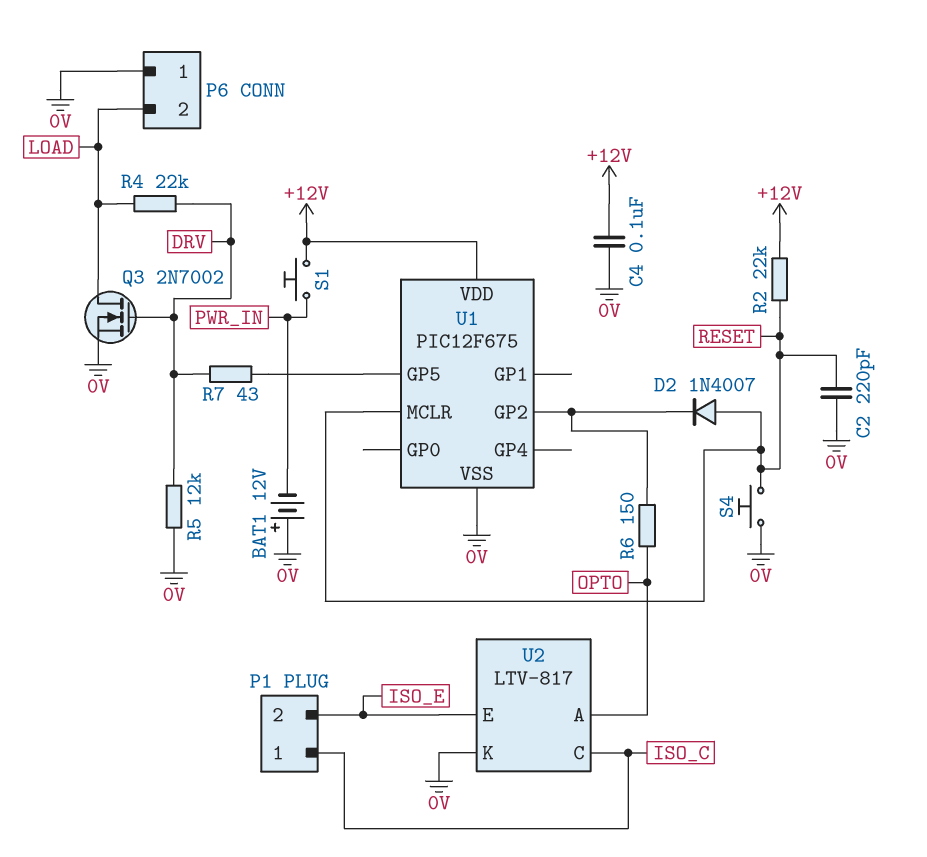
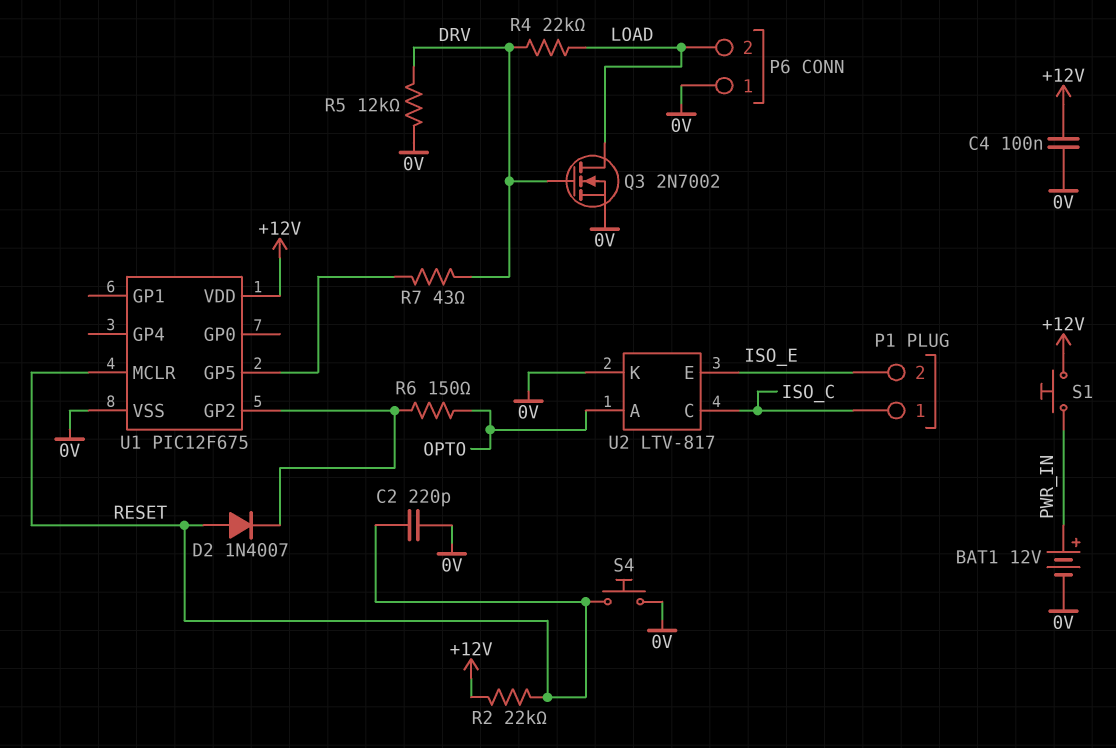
BAT1: 12V (plus 0V, minus PWR_IN) -> 12V (plus PWR_IN, minus 0V)

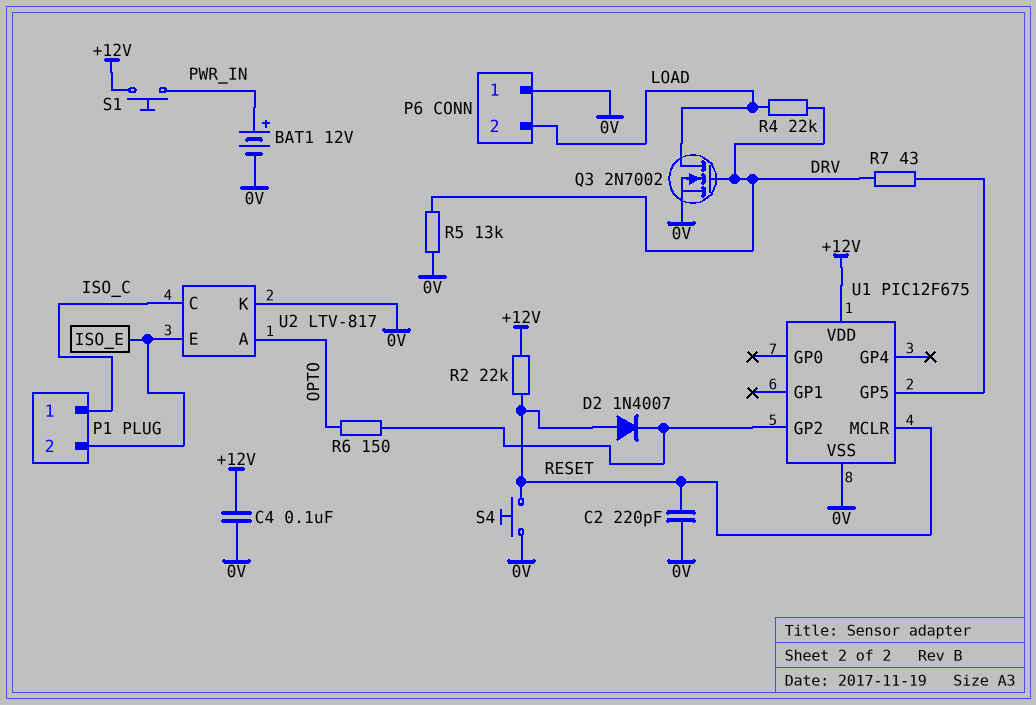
R5: 12k (0V, DRV) -> 13k (0V, DRV)

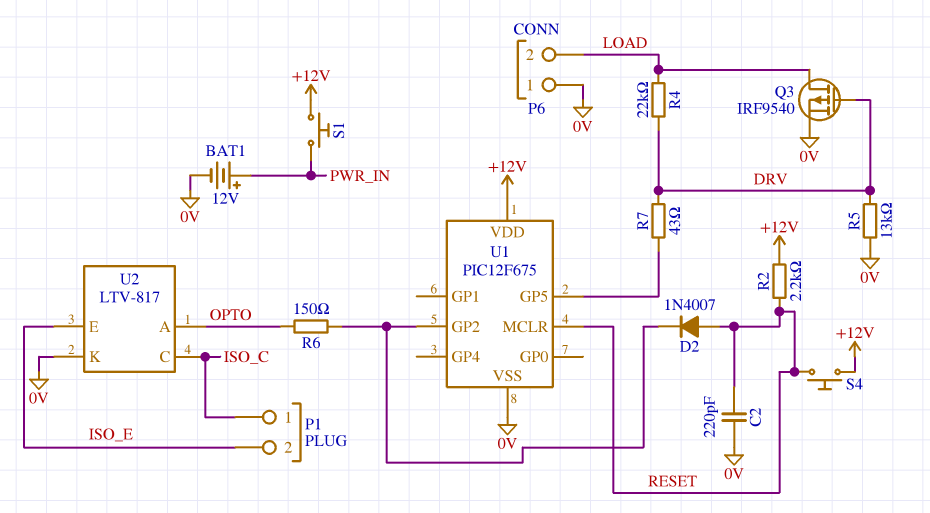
C4: 100nF (+12V, 0V) -> none
Q3: NMOS 2N7002 (G DRV, D LOAD, S 0V) -> PMOS IRF9540 (G DRV, D LOAD, S 0V)
R2: 22k (+12V, RESET) -> 2.2k (+12V, RESET)
S4: button (0V, RESET) -> button (+12V, RESET)

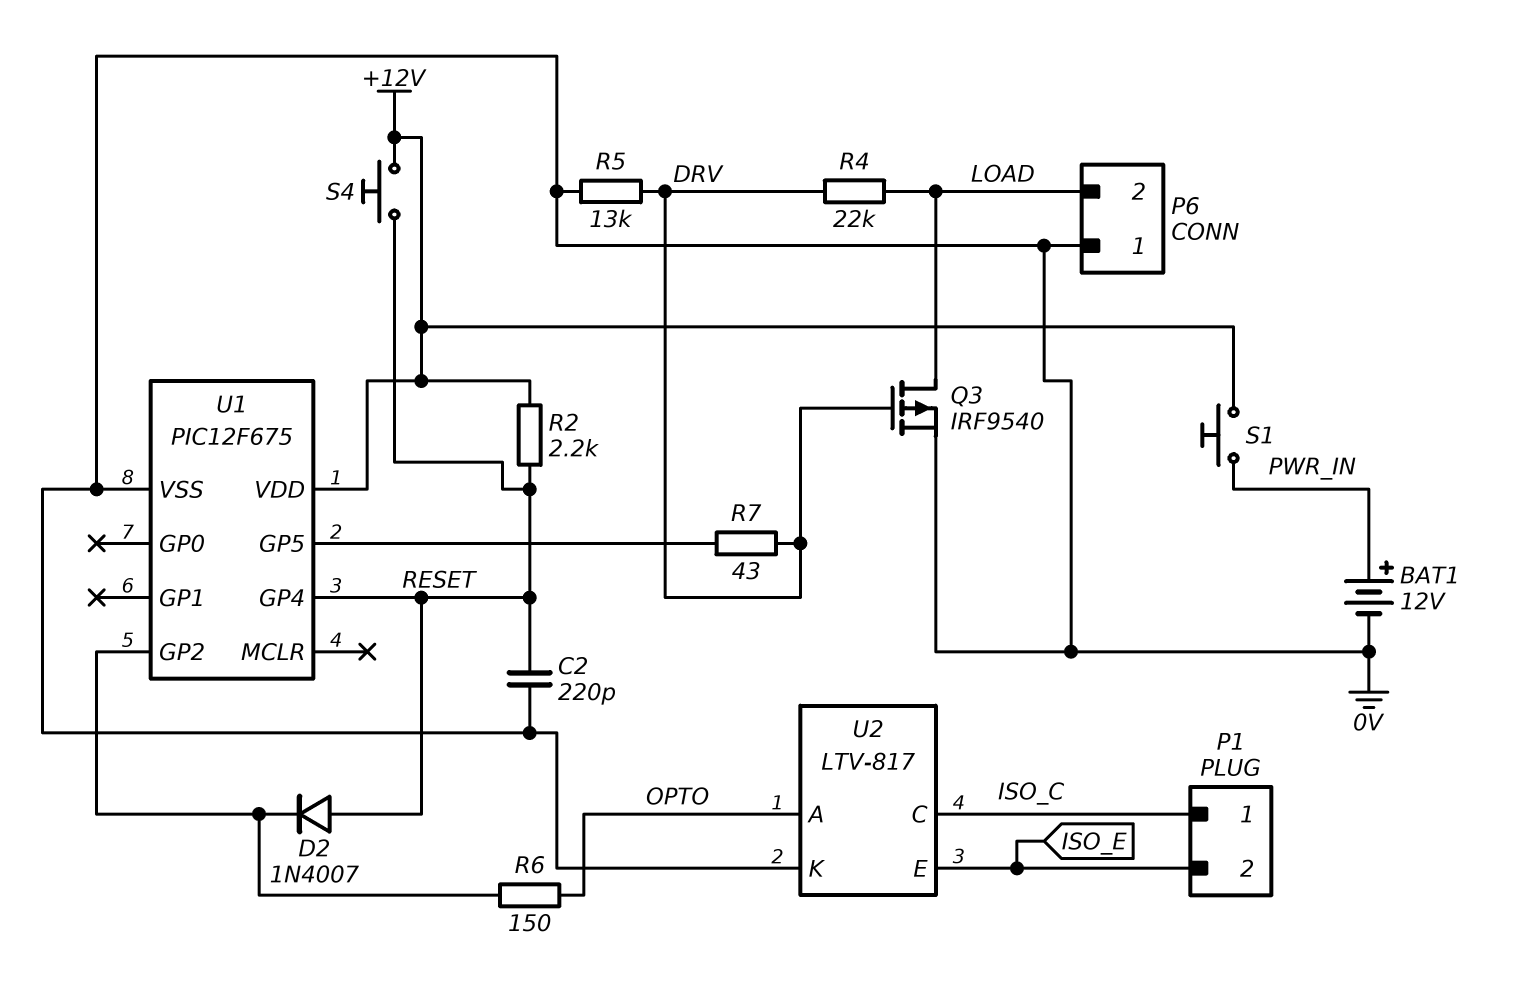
U1 pin GP4: none -> RESET
U1 pin MCLR: RESET -> none

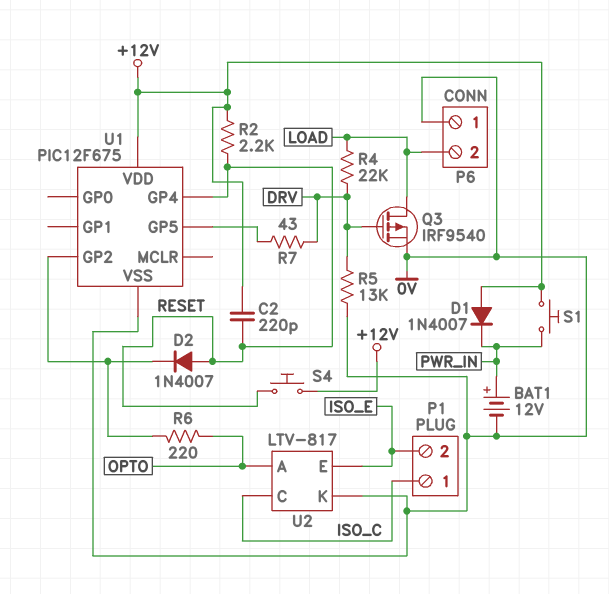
C2: 220pF (0V, RESET) -> 220pF (+12V, RESET)
D1: none -> diode 1N4007 (A +12V, K PWR_IN)
R6: 150 (OPTO, U1/GP2) -> 220 (OPTO, U1/GP2)

